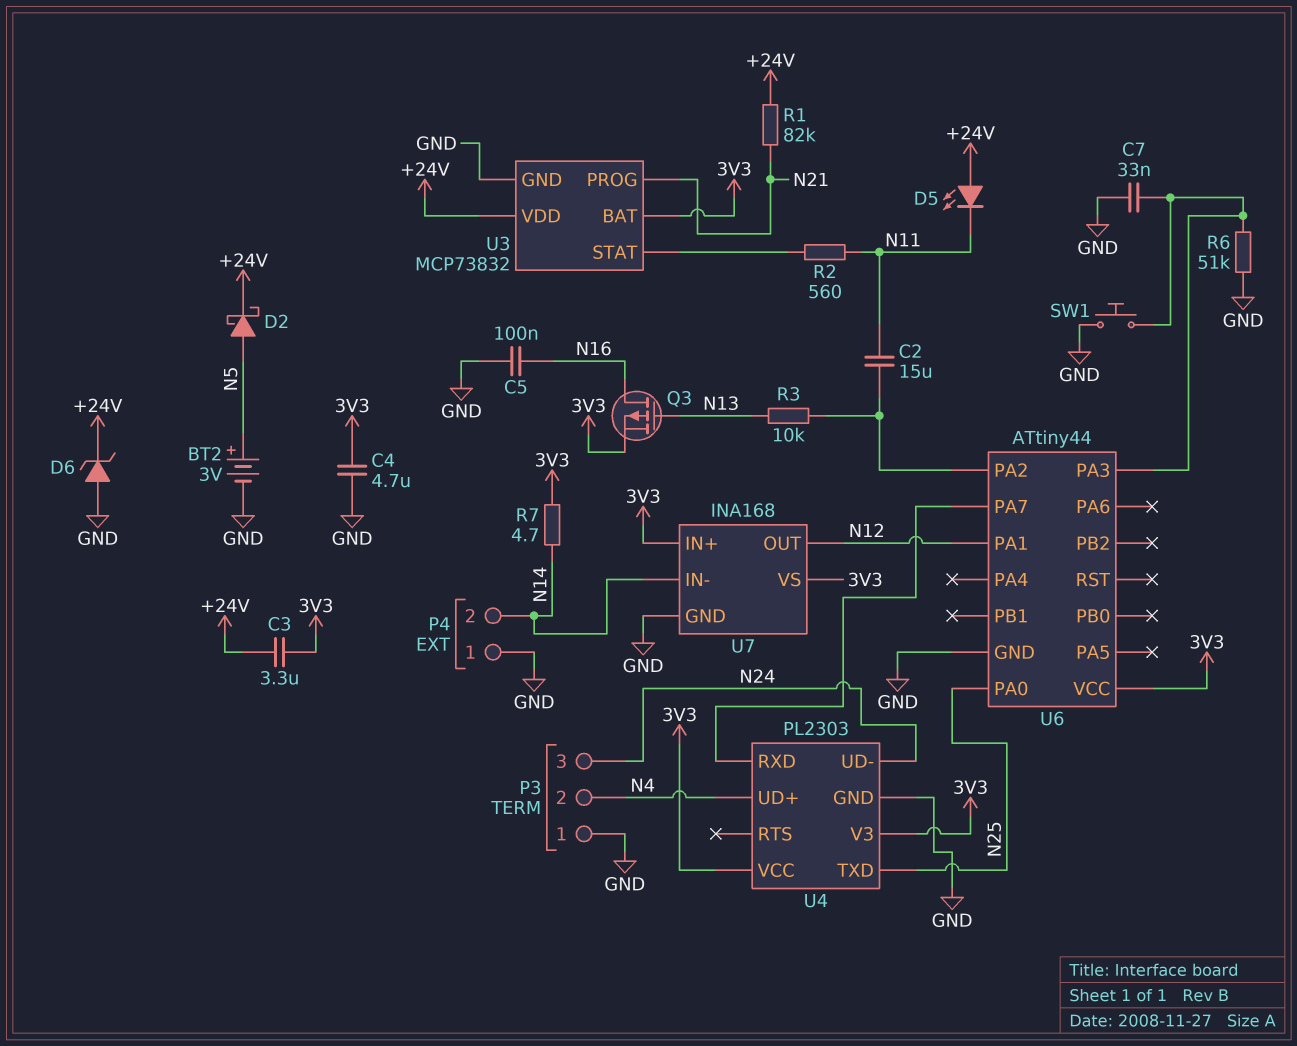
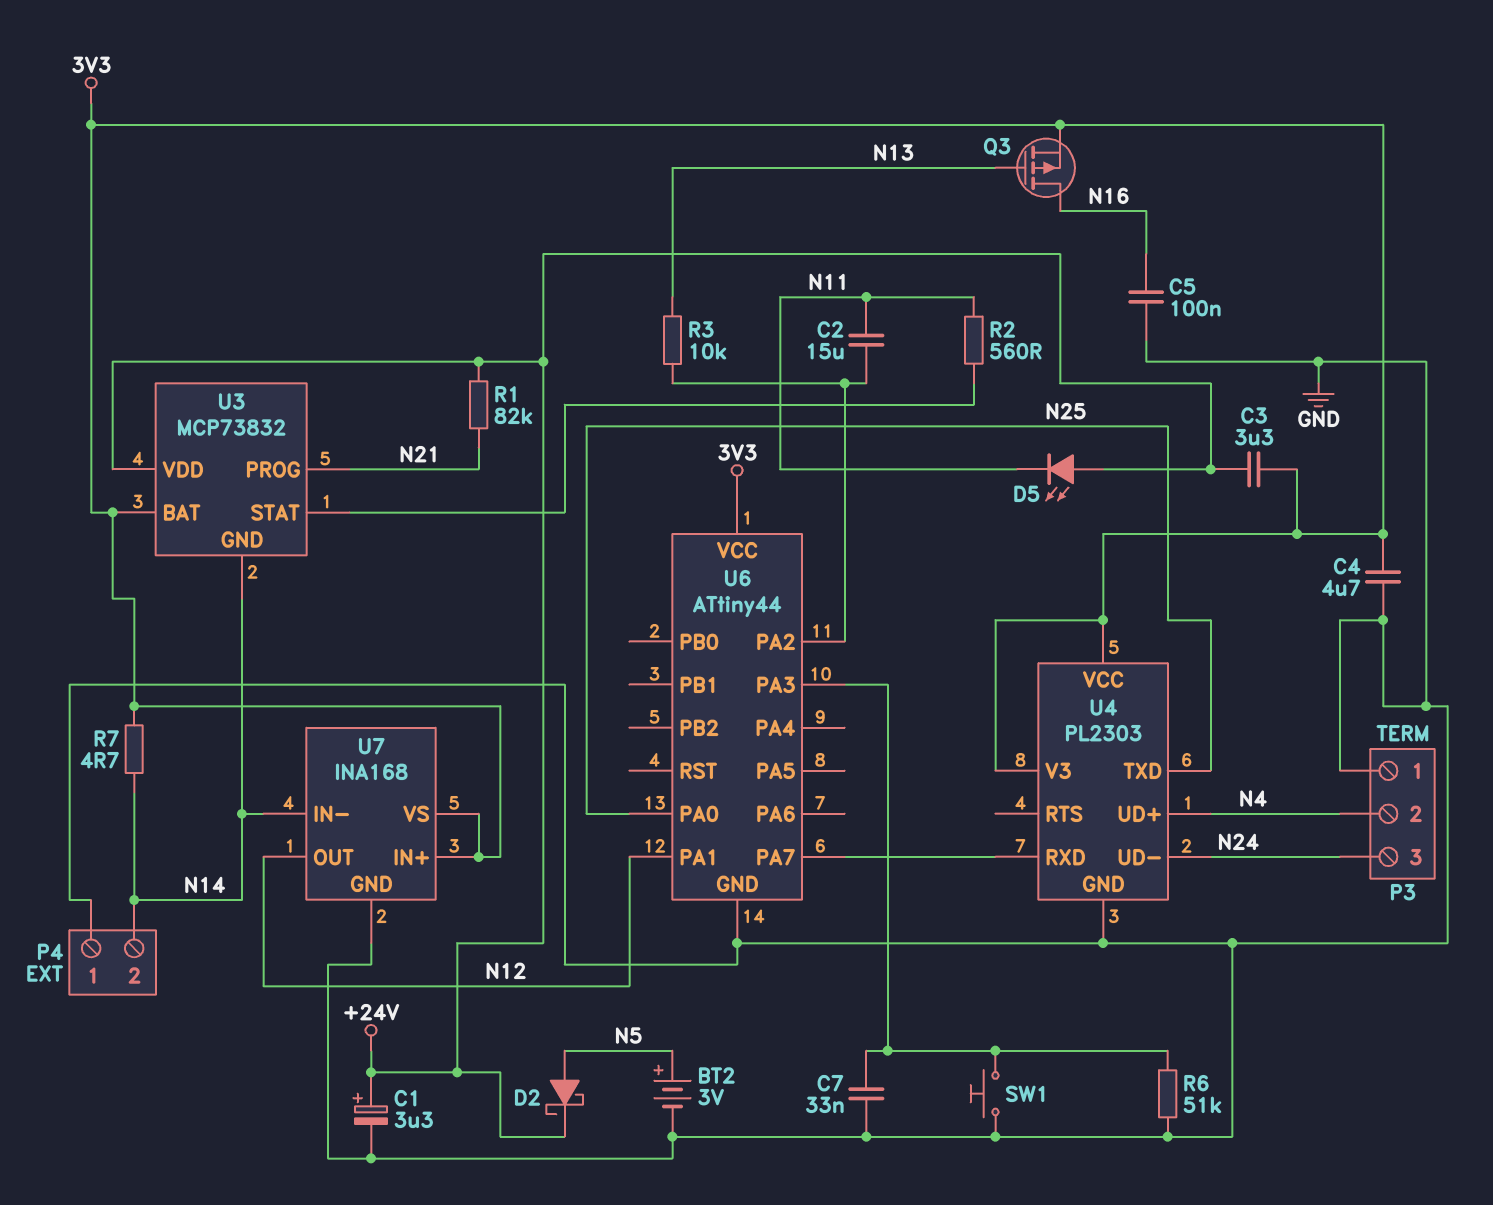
C1: none -> 3.3uF (plus +24V, minus GND)
D6: zener (A GND, K +24V) -> none
U3 pin GND: GND -> N14

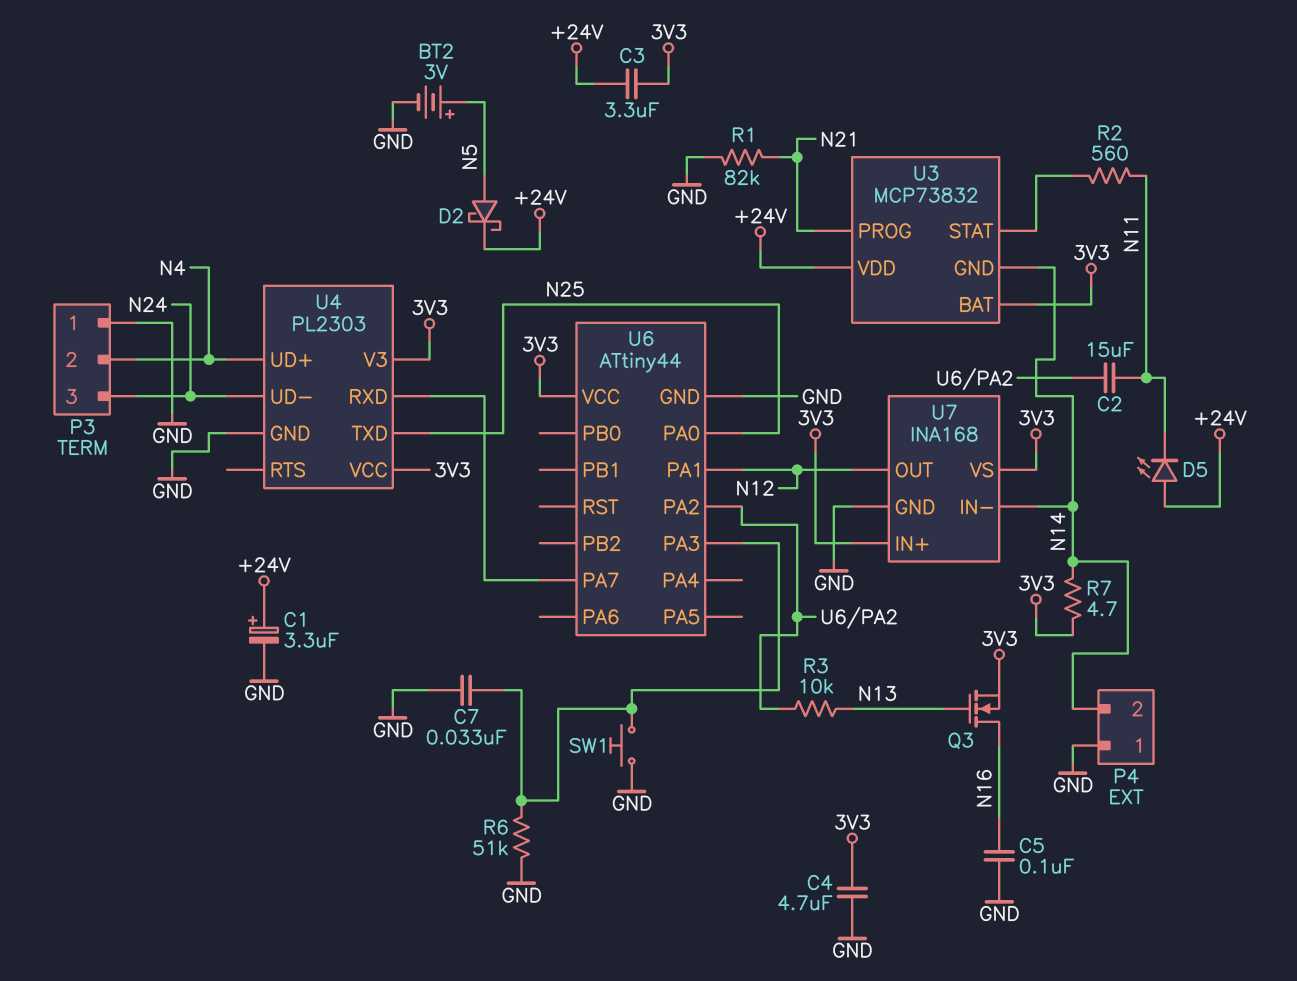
Q3: PMOS (G N13, D N16, S 3V3) -> NMOS (G N13, D N16, S 3V3)
R1: 82k (+24V, N21) -> 82k (GND, N21)

